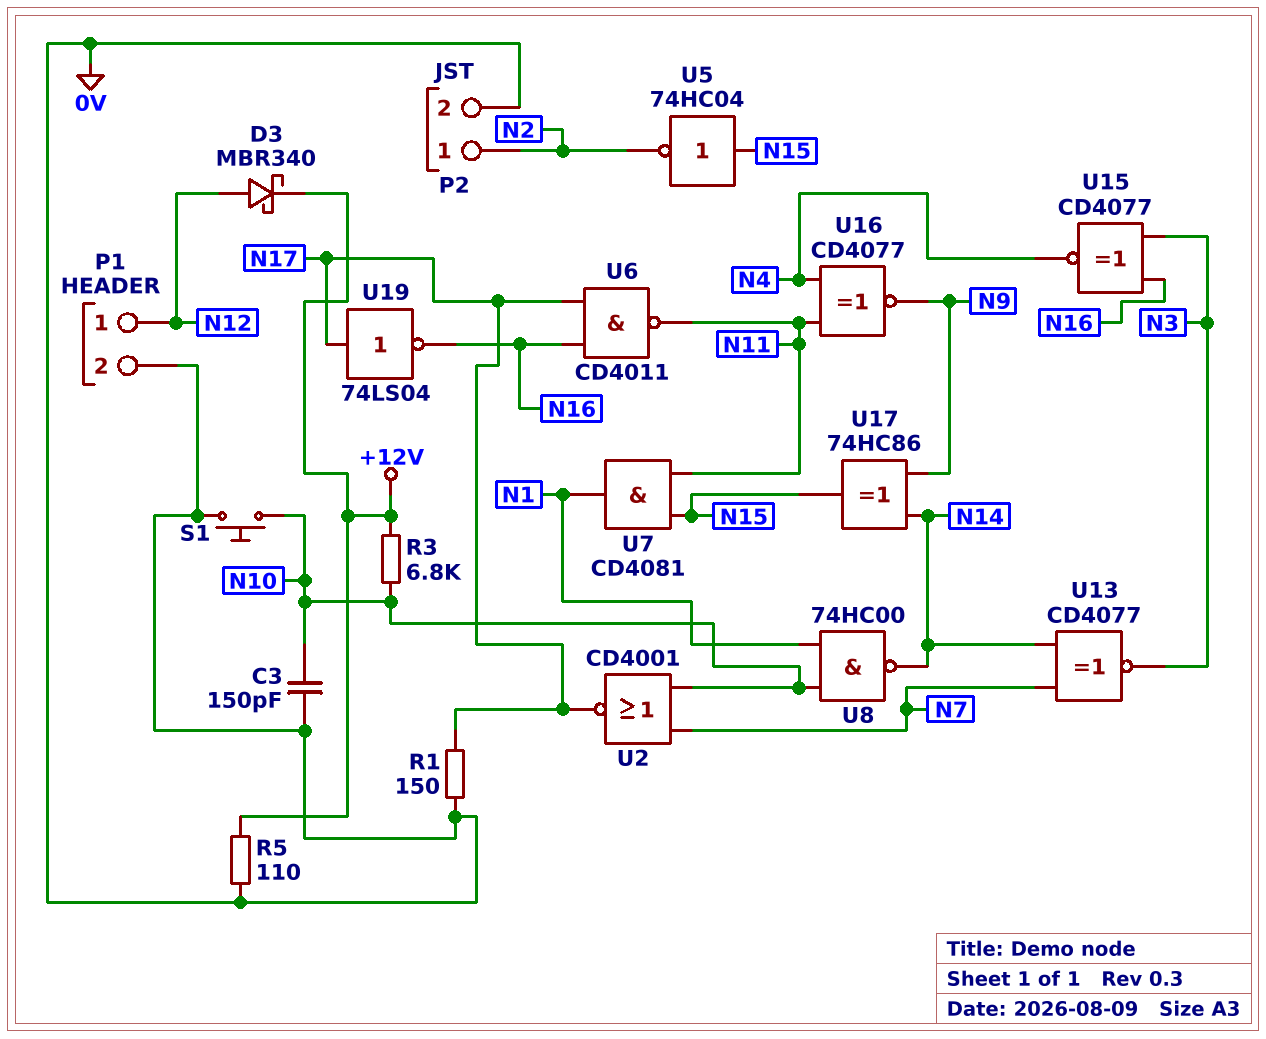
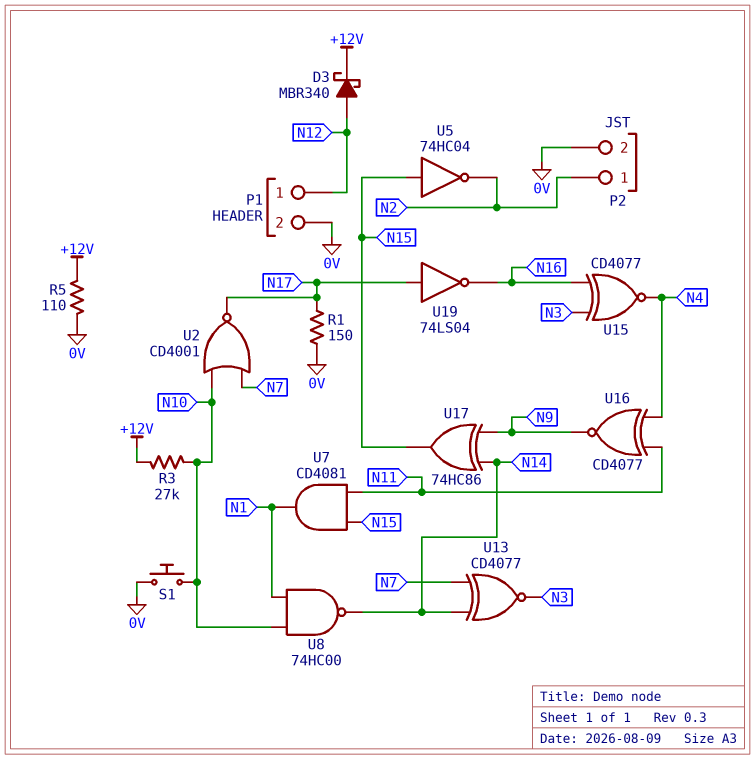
C3: 150pF (0V, N10) -> none
R3: 6.8k (+12V, N10) -> 27k (+12V, N10)
U6: NAND CD4011 (in N16, in N17, out N11) -> none

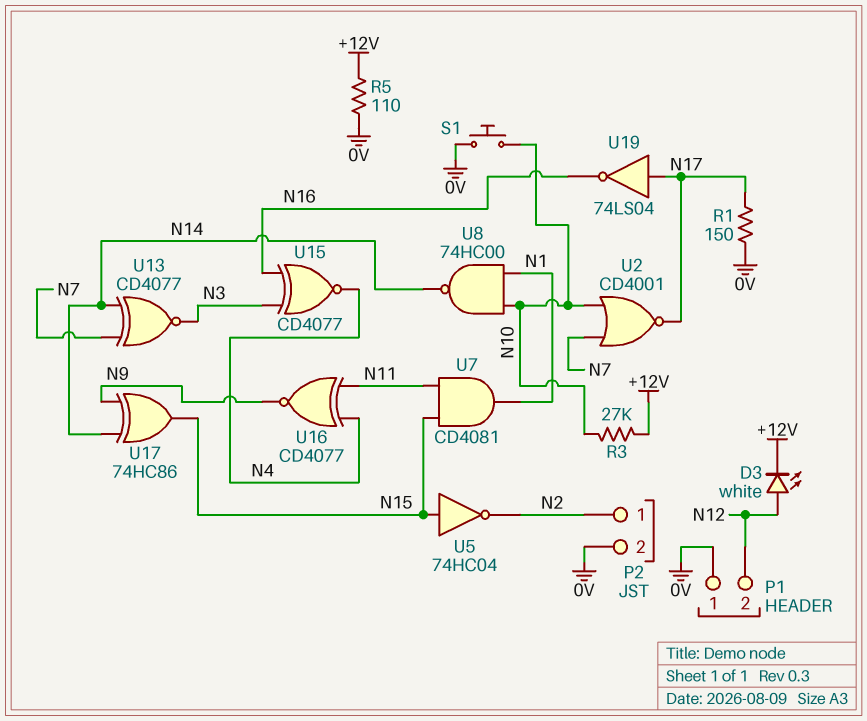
D3: schottky MBR340 (A N12, K +12V) -> LED white (A N12, K +12V)
P1 pin 1: N12 -> 0V
P1 pin 2: 0V -> N12

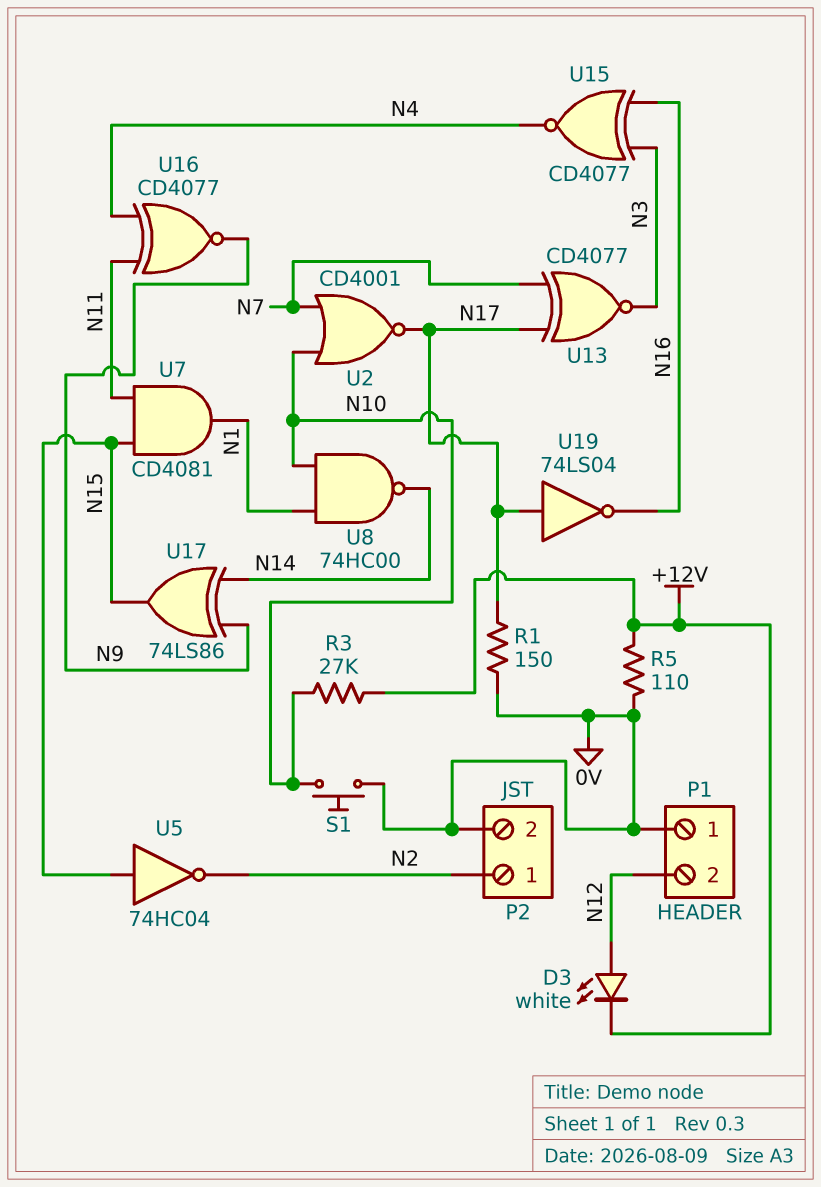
U13: XNOR CD4077 (in N7, in N14, out N3) -> XNOR CD4077 (in N7, in N17, out N3)
U17: XOR 74HC86 (in N9, in N14, out N15) -> XOR 74LS86 (in N9, in N14, out N15)

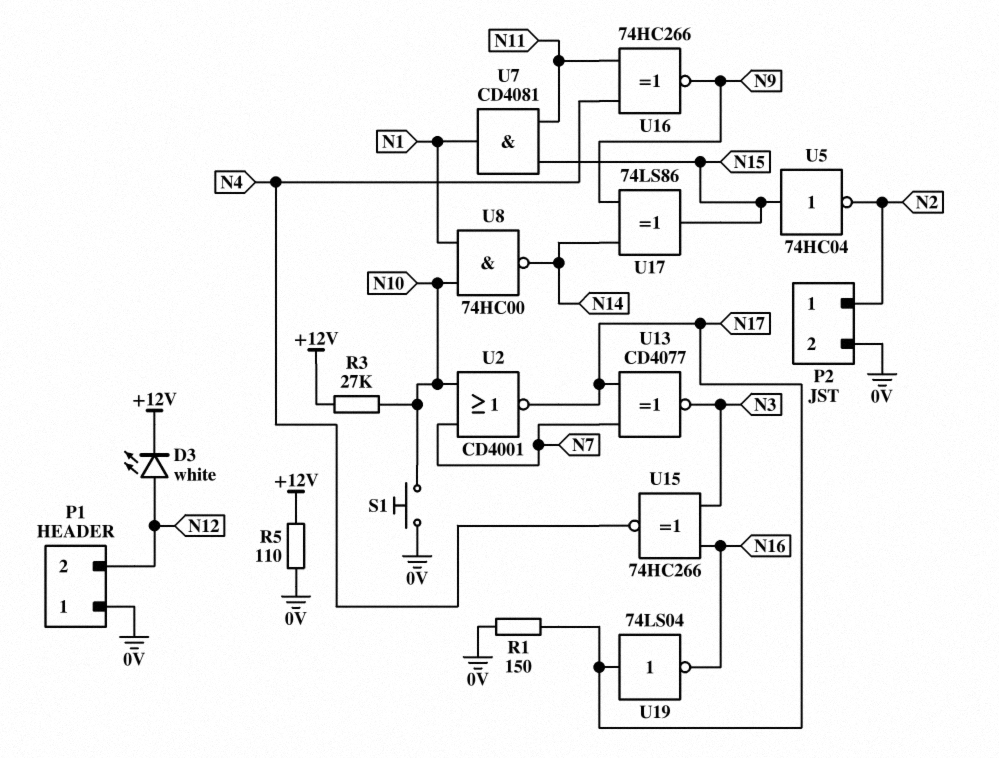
U15: XNOR CD4077 (in N3, in N16, out N4) -> XNOR 74HC266 (in N3, in N16, out N4)
U16: XNOR CD4077 (in N4, in N11, out N9) -> XNOR 74HC266 (in N4, in N11, out N9)

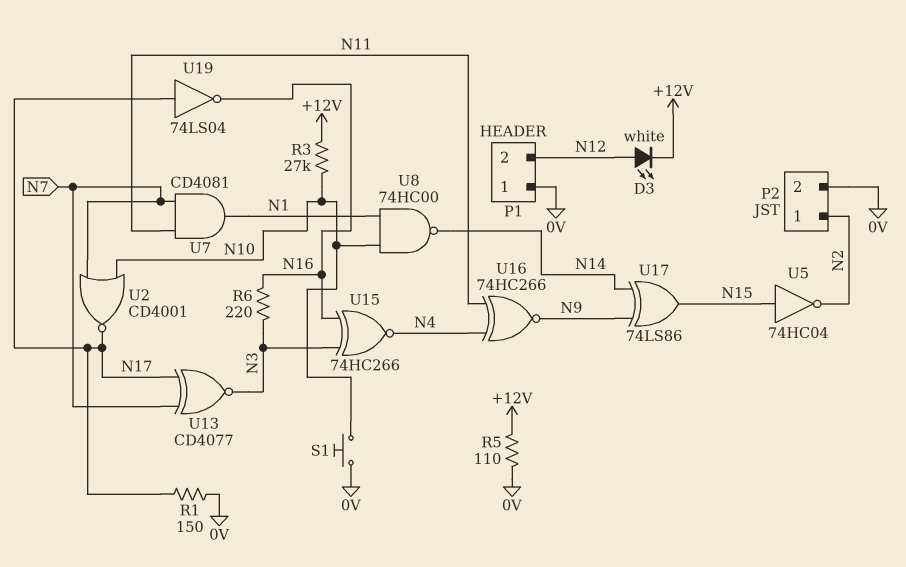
R6: none -> 220 (N3, N16)
U7: AND CD4081 (in N11, in N15, out N1) -> AND CD4081 (in N7, in N11, out N1)

